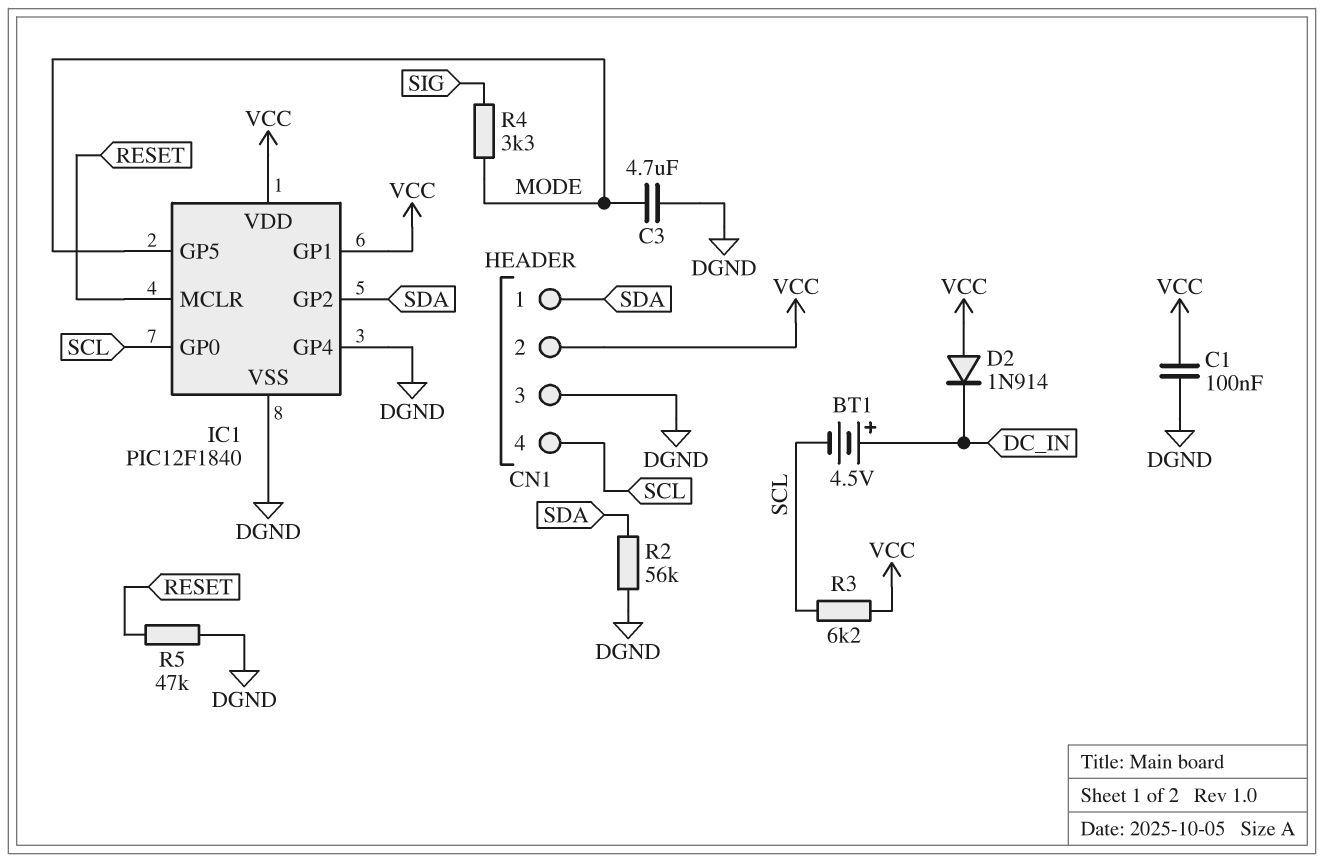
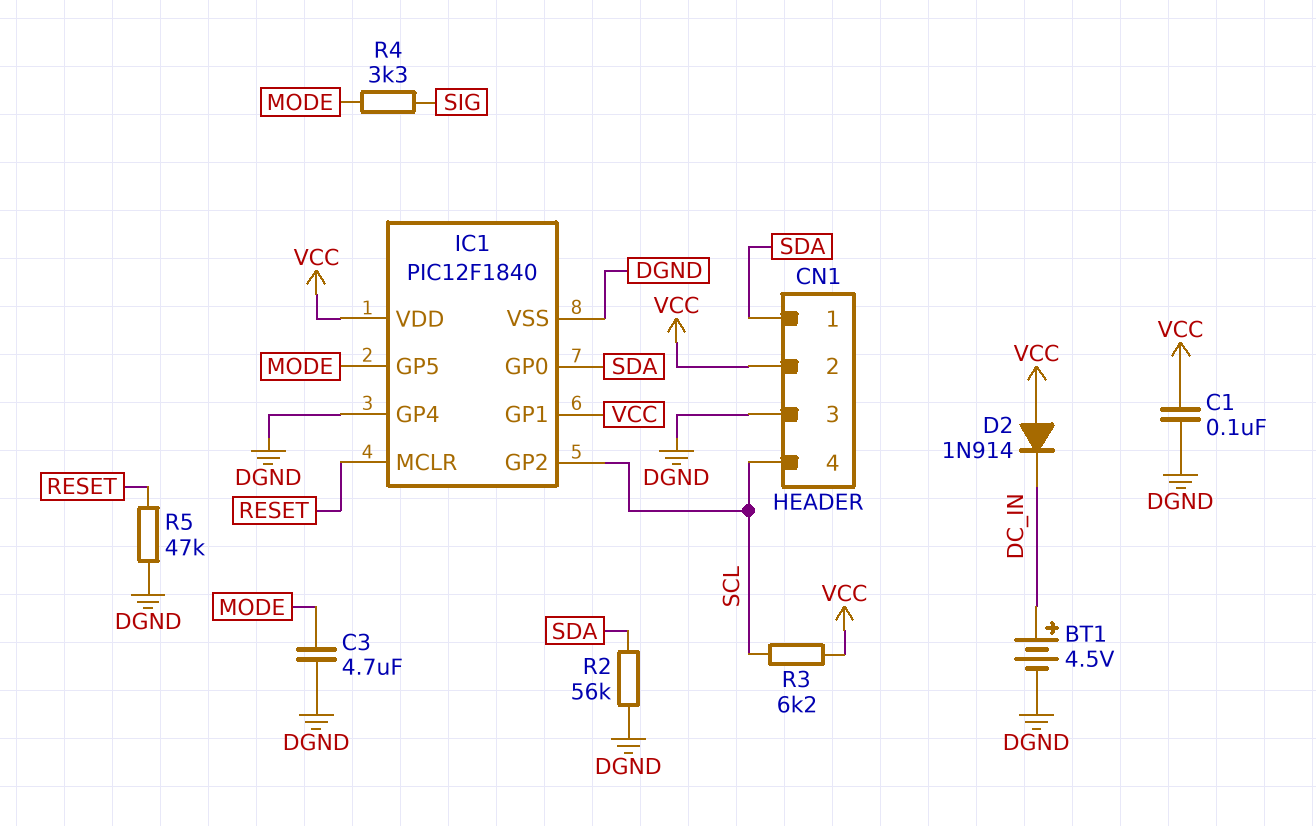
BT1: 4.5V (plus DC_IN, minus SCL) -> 4.5V (plus DC_IN, minus DGND)
IC1 pin GP0: SCL -> SDA
IC1 pin GP2: SDA -> SCL

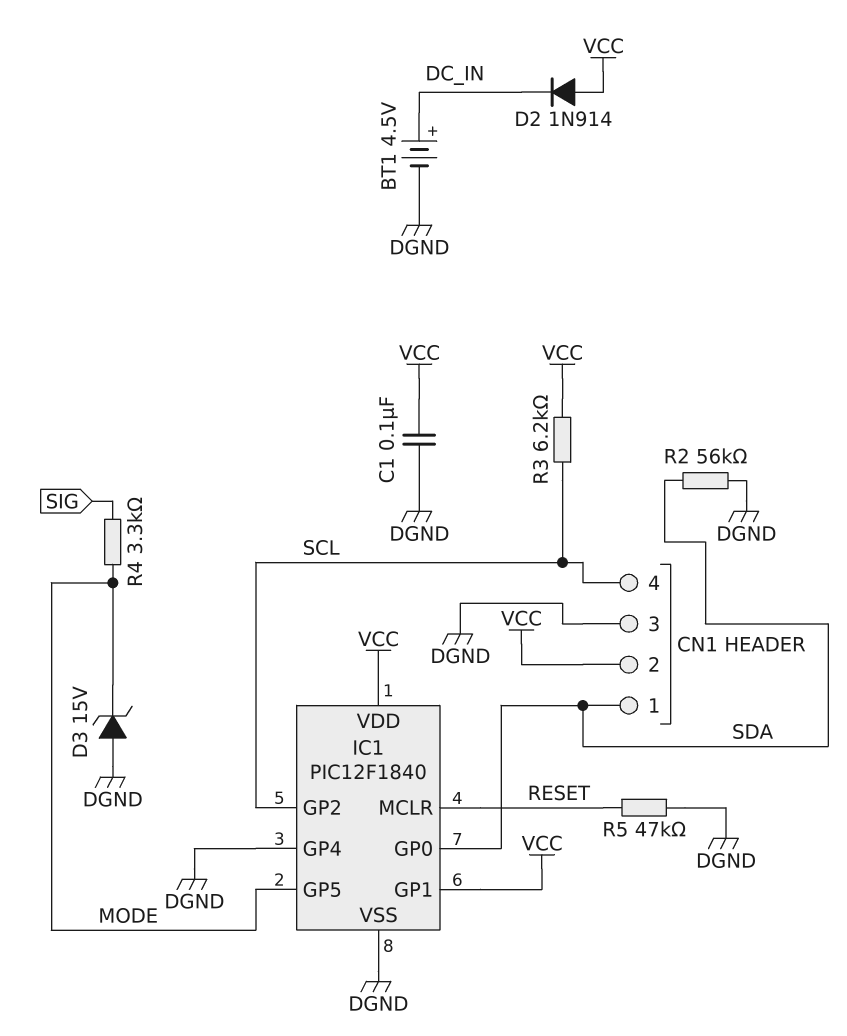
C3: 4.7uF (DGND, MODE) -> none
D3: none -> zener 15V (A DGND, K MODE)

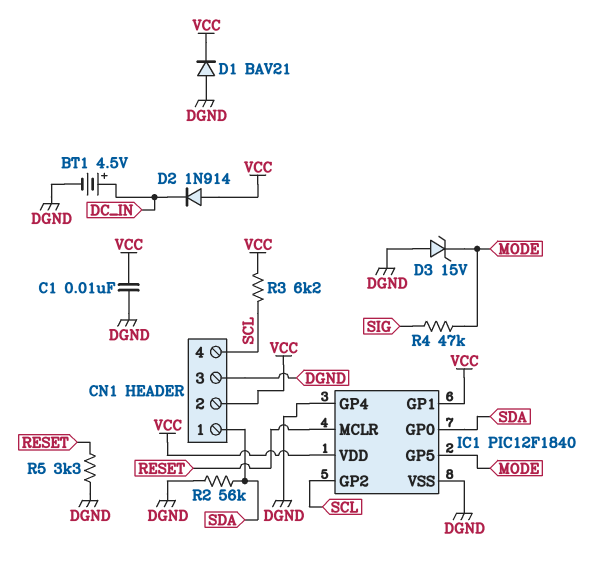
C1: 100nF (DGND, VCC) -> 10nF (DGND, VCC)
D1: none -> diode BAV21 (A DGND, K VCC)
R4: 3.3k (MODE, SIG) -> 47k (MODE, SIG)
R5: 47k (DGND, RESET) -> 3.3k (DGND, RESET)

